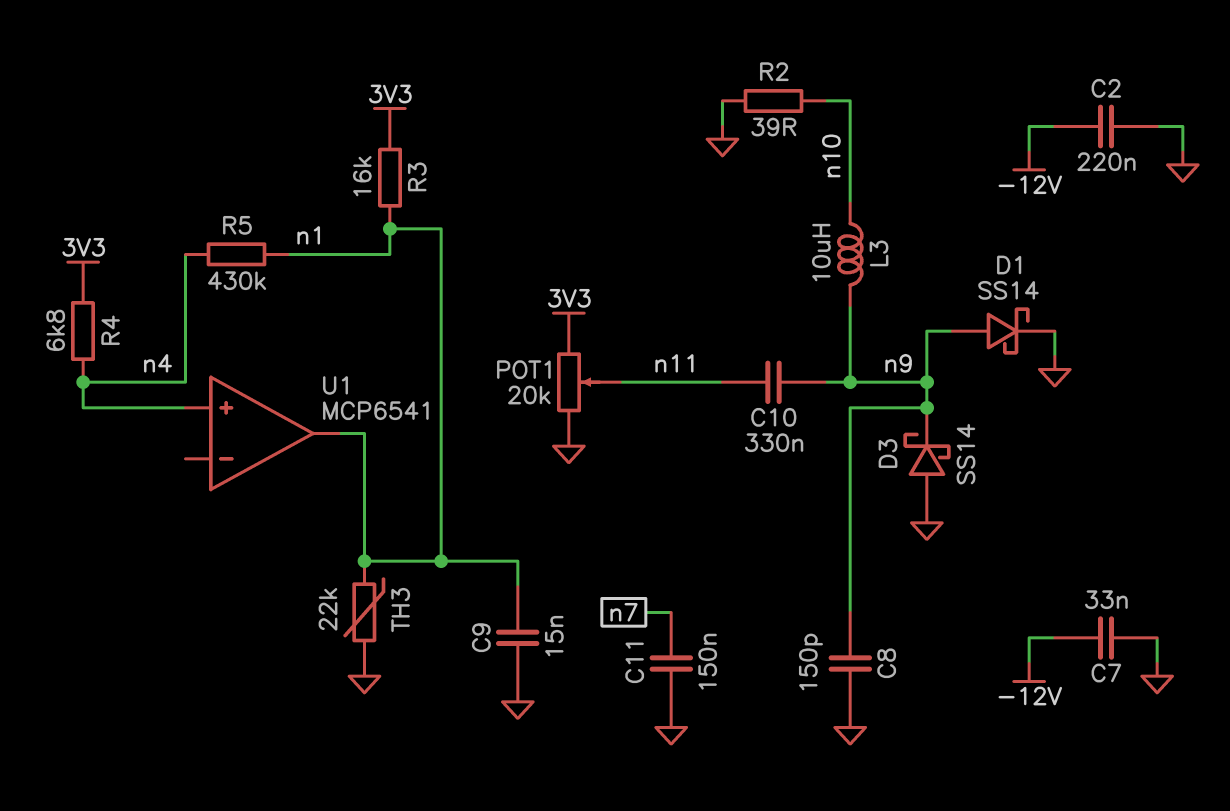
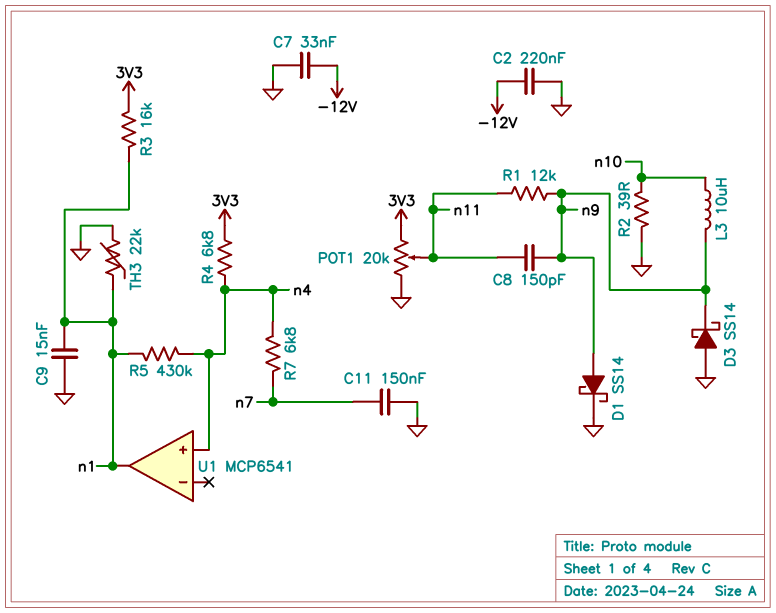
C8: 150pF (GND, n9) -> 150pF (n9, n11)
C10: 330nF (n9, n11) -> none
R1: none -> 12k (n9, n11)
R7: none -> 6.8k (n4, n7)

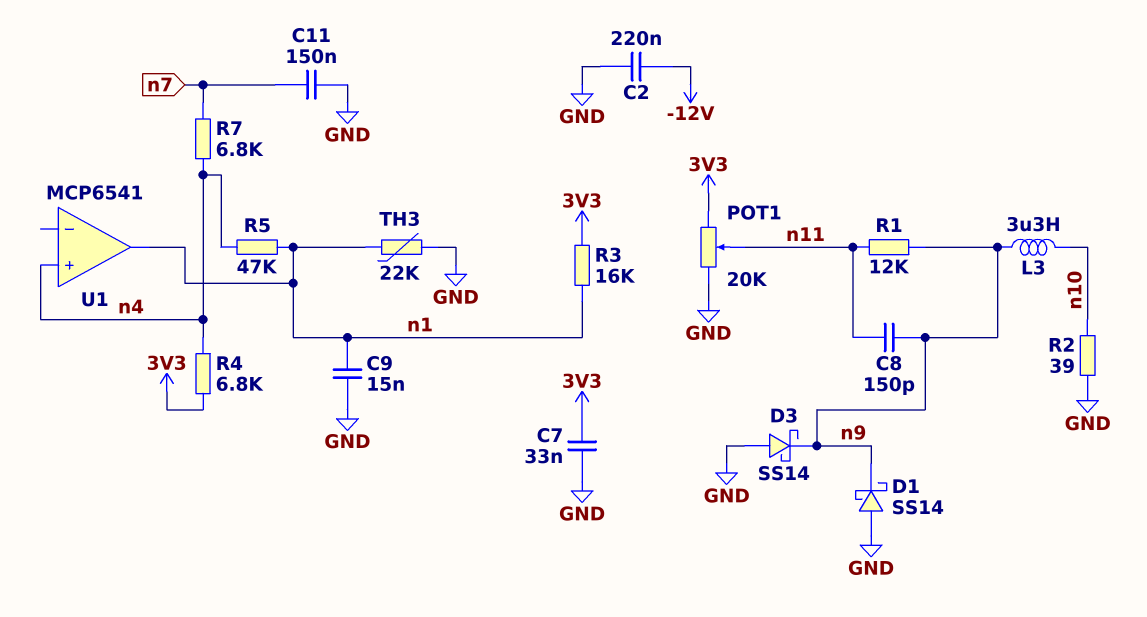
C7: 33nF (-12V, GND) -> 33nF (3V3, GND)
D1: schottky SS14 (A n9, K GND) -> schottky SS14 (A GND, K n9)
L3: 10uH (n9, n10) -> 3.3uH (n9, n10)
R5: 430k (n1, n4) -> 47k (n1, n4)

